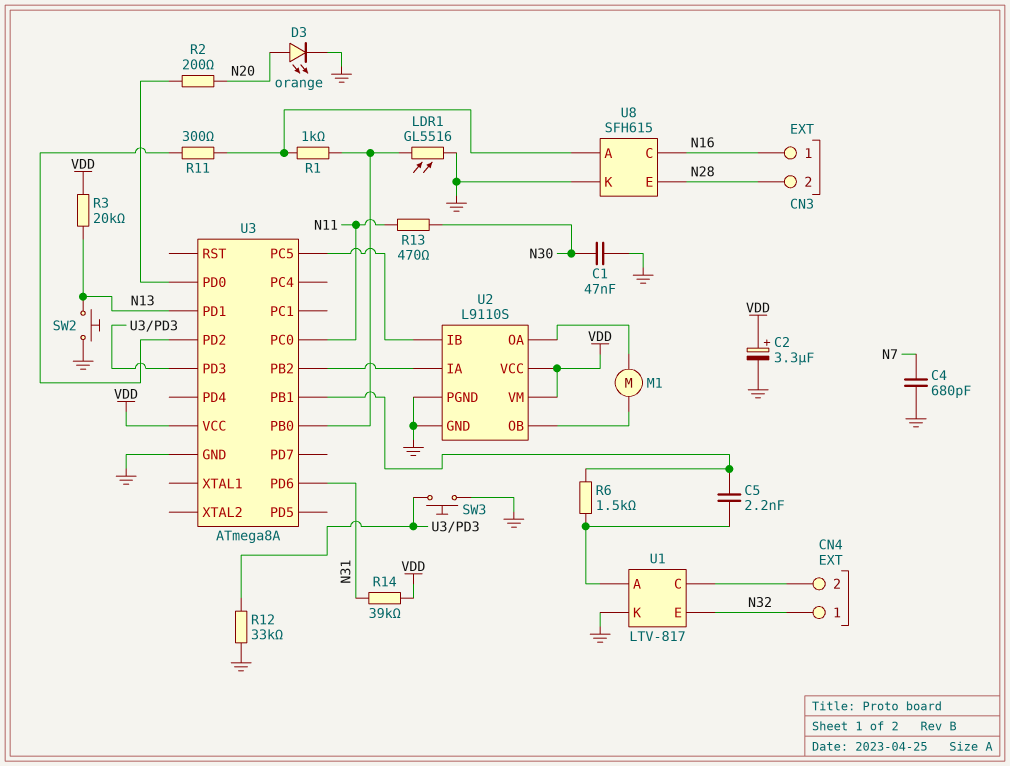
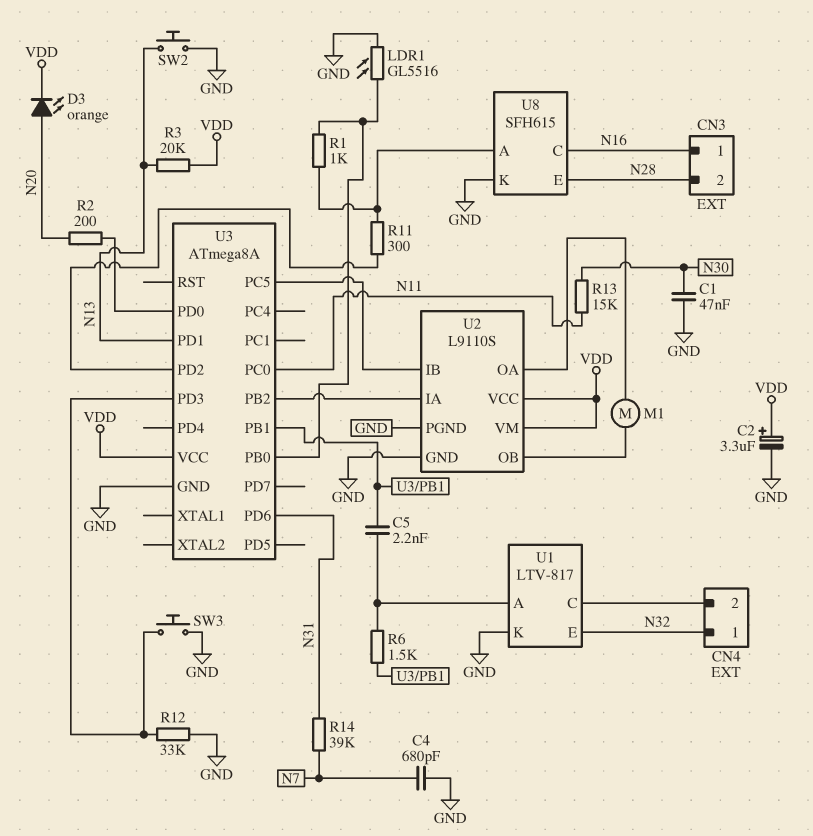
D3: LED orange (A N20, K GND) -> LED orange (A N20, K VDD)
R13: 470 (N11, N30) -> 15k (N11, N30)
R14: 39k (N31, VDD) -> 39k (N7, N31)

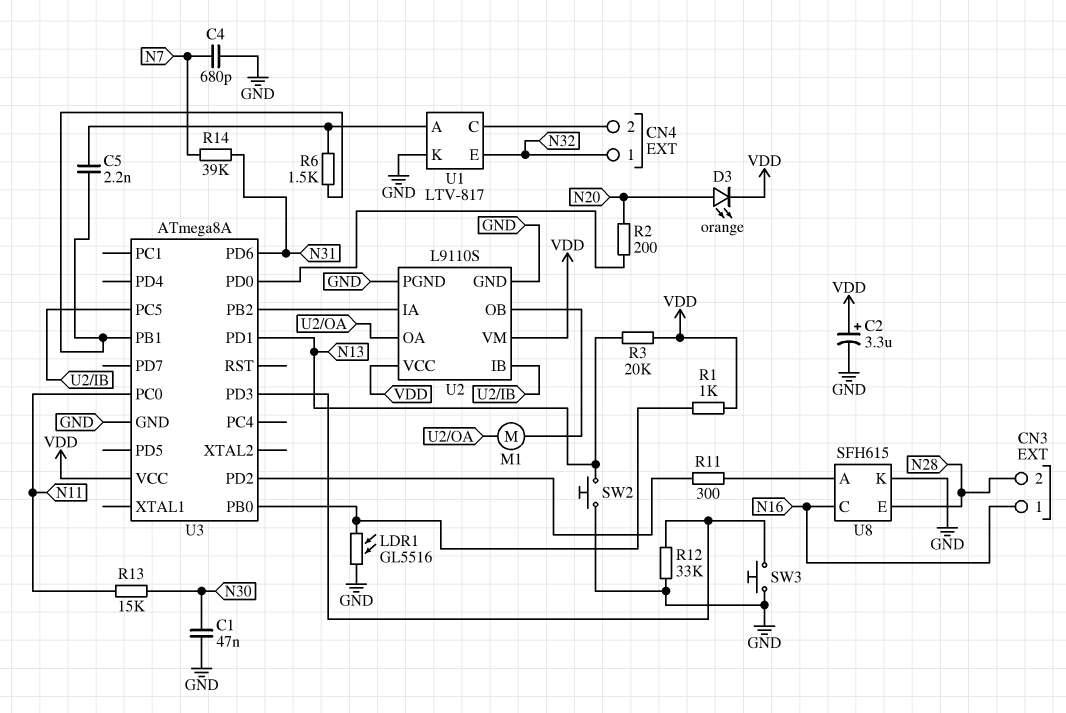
R1: 1k (U3/PB0, U8/A) -> 1k (U3/PB0, VDD)

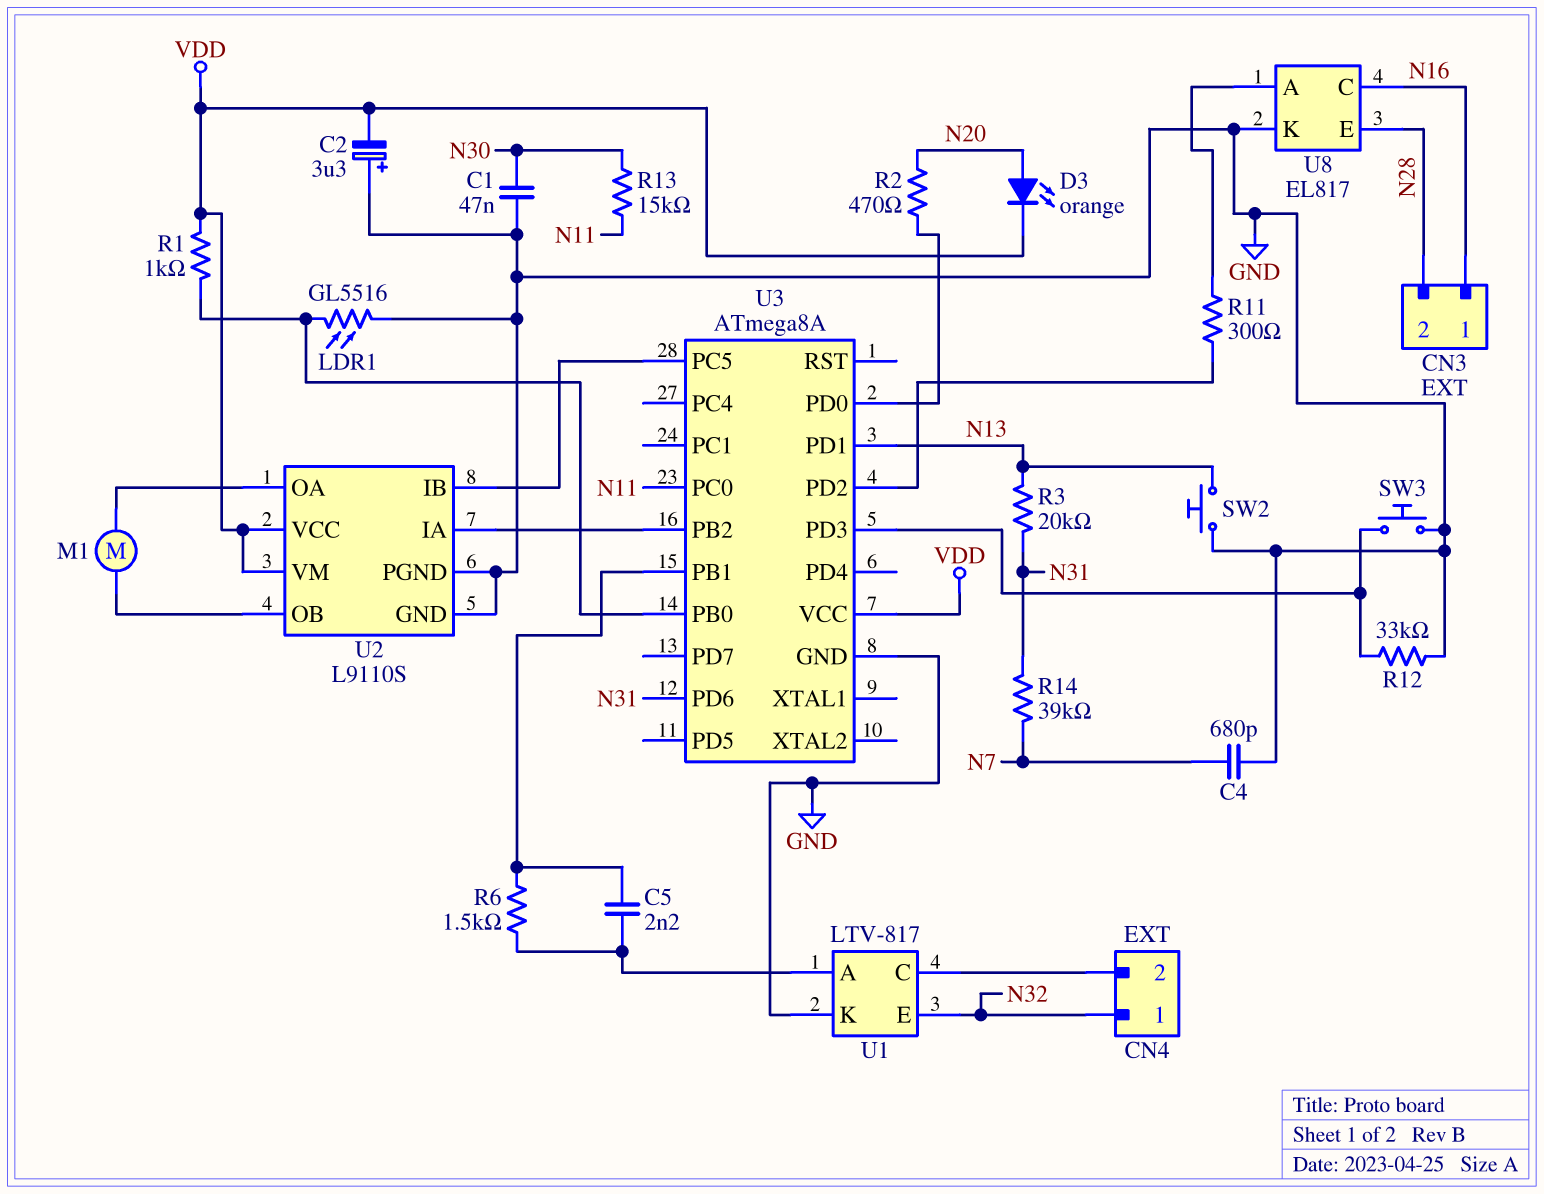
C2: 3.3uF (plus VDD, minus GND) -> 3.3uF (plus GND, minus VDD)
R2: 200 (N20, U3/PD0) -> 470 (N20, U3/PD0)
R3: 20k (N13, VDD) -> 20k (N13, N31)
U8: SFH615 -> EL817

